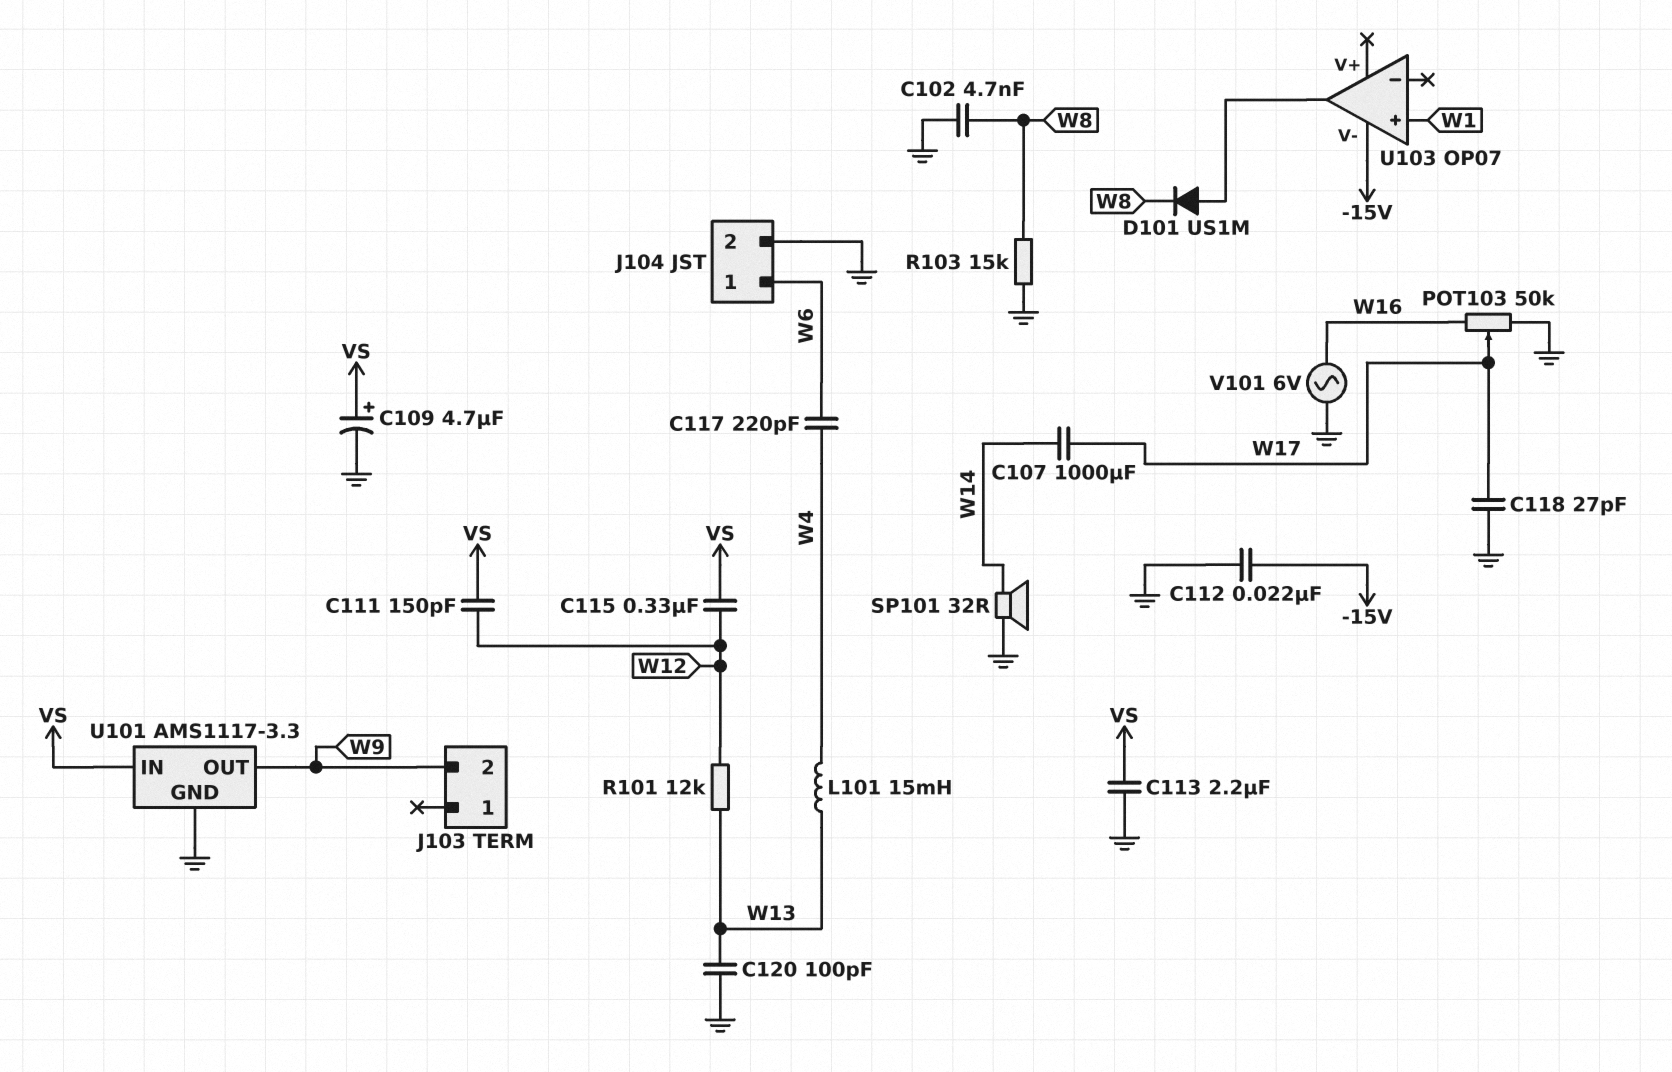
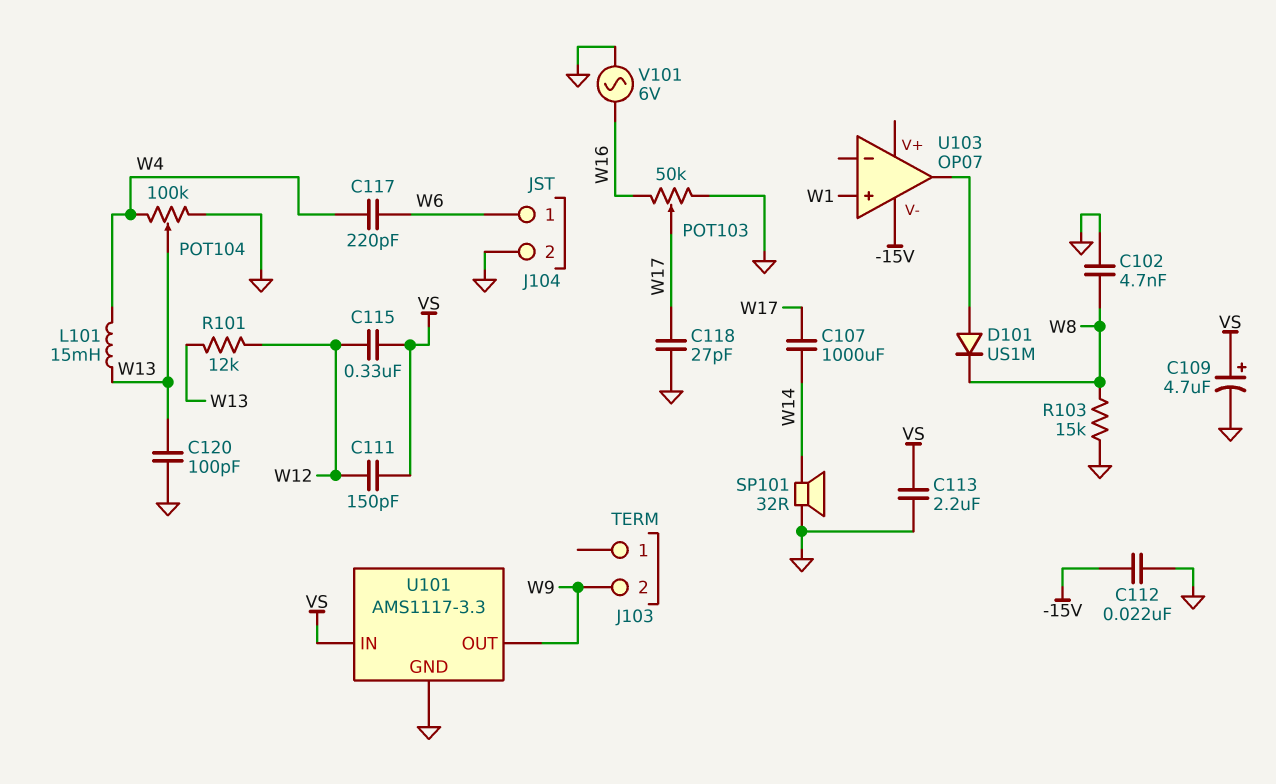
POT104: none -> 100k (GND, W4, wiper W13)

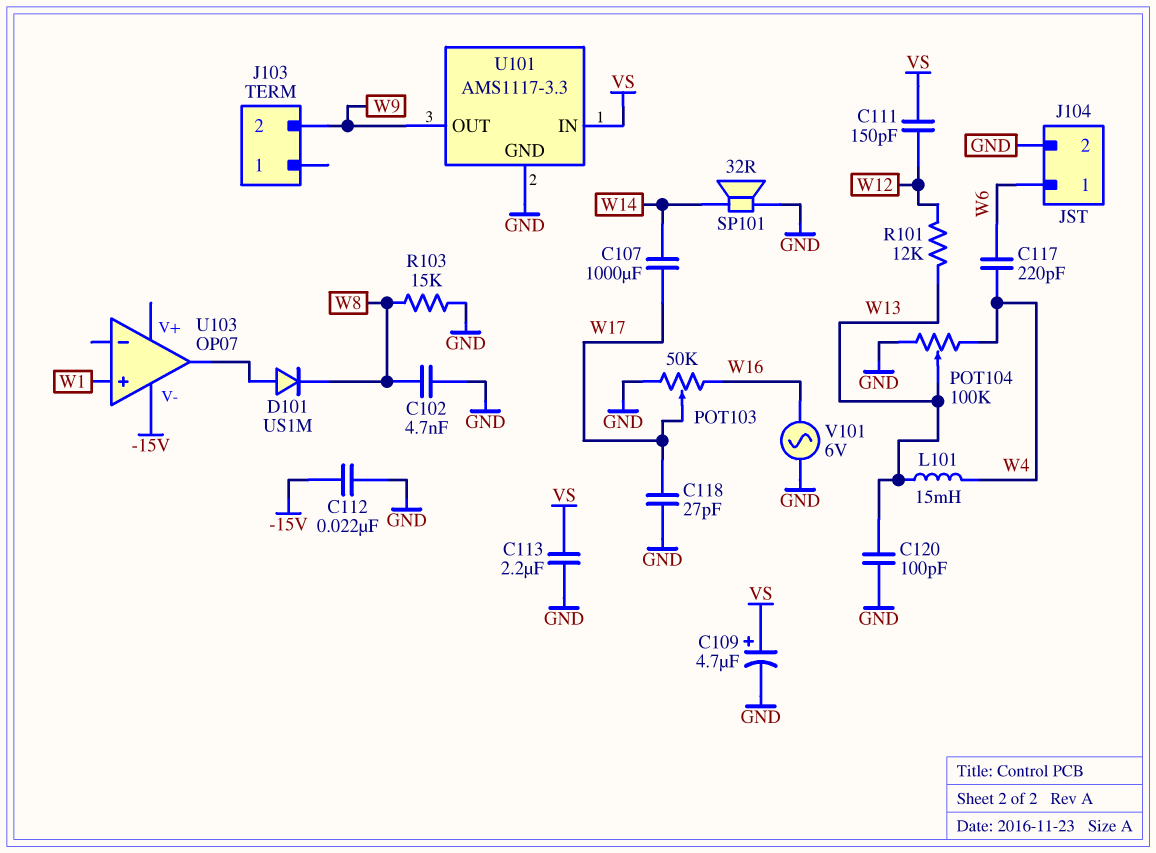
C115: 330nF (VS, W12) -> none

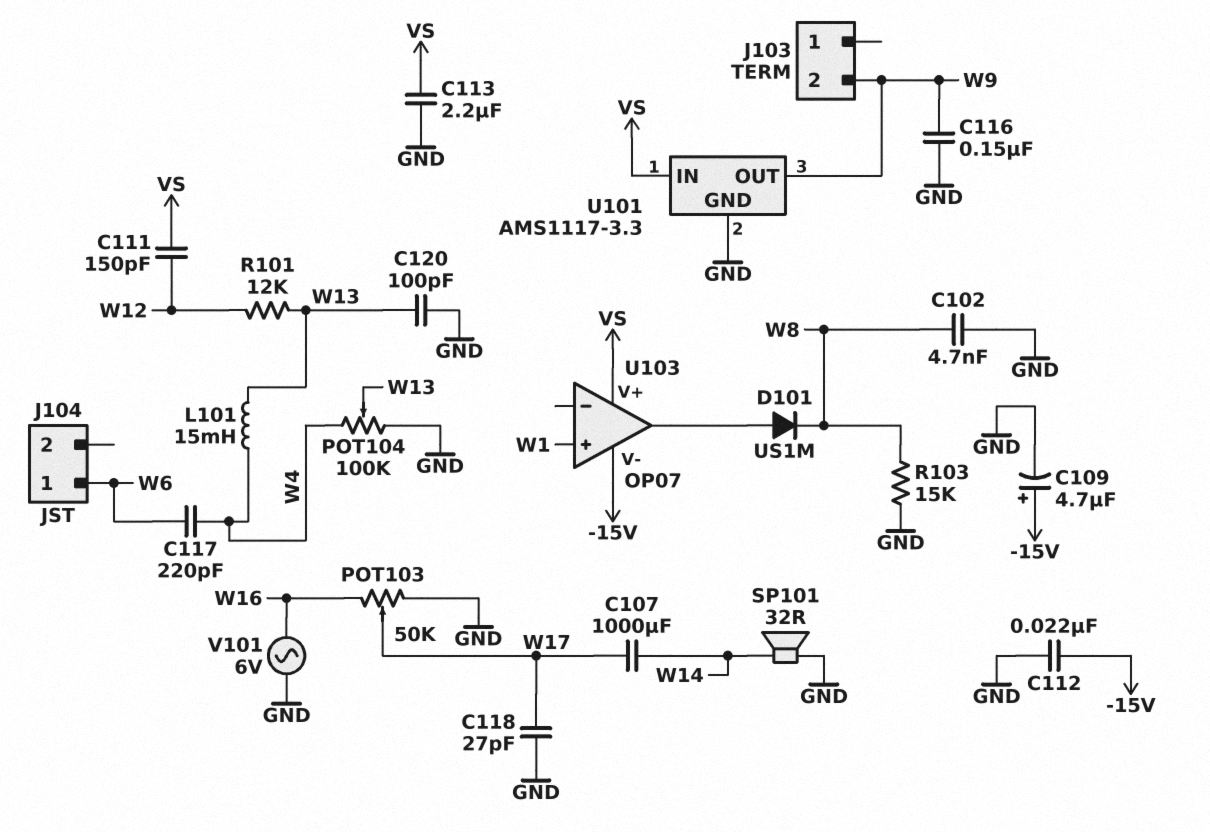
C109: 4.7uF (plus VS, minus GND) -> 4.7uF (plus -15V, minus GND)
C116: none -> 150nF (GND, W9)
J104 pin 2: GND -> none
U103 pin V+: none -> VS

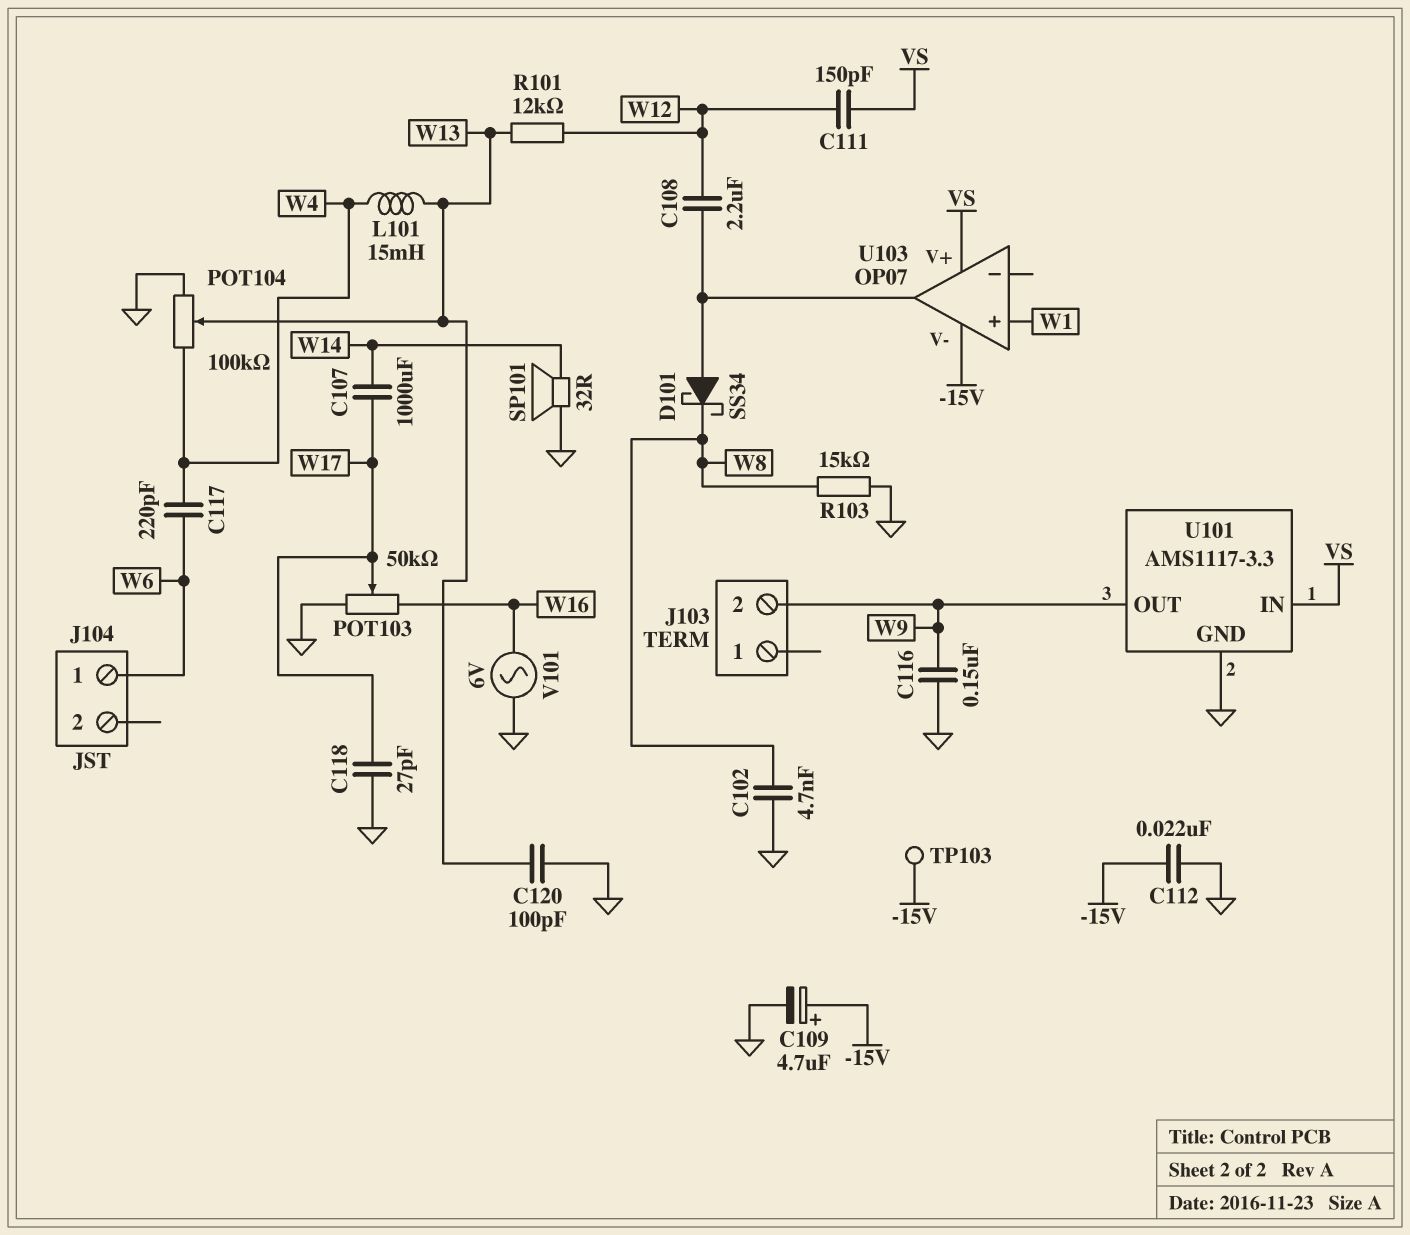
C108: none -> 2.2uF (U103/out, W12)
C113: 2.2uF (GND, VS) -> none
D101: diode US1M (A U103/out, K W8) -> schottky SS34 (A U103/out, K W8)
TP103: none -> test point (-15V)

